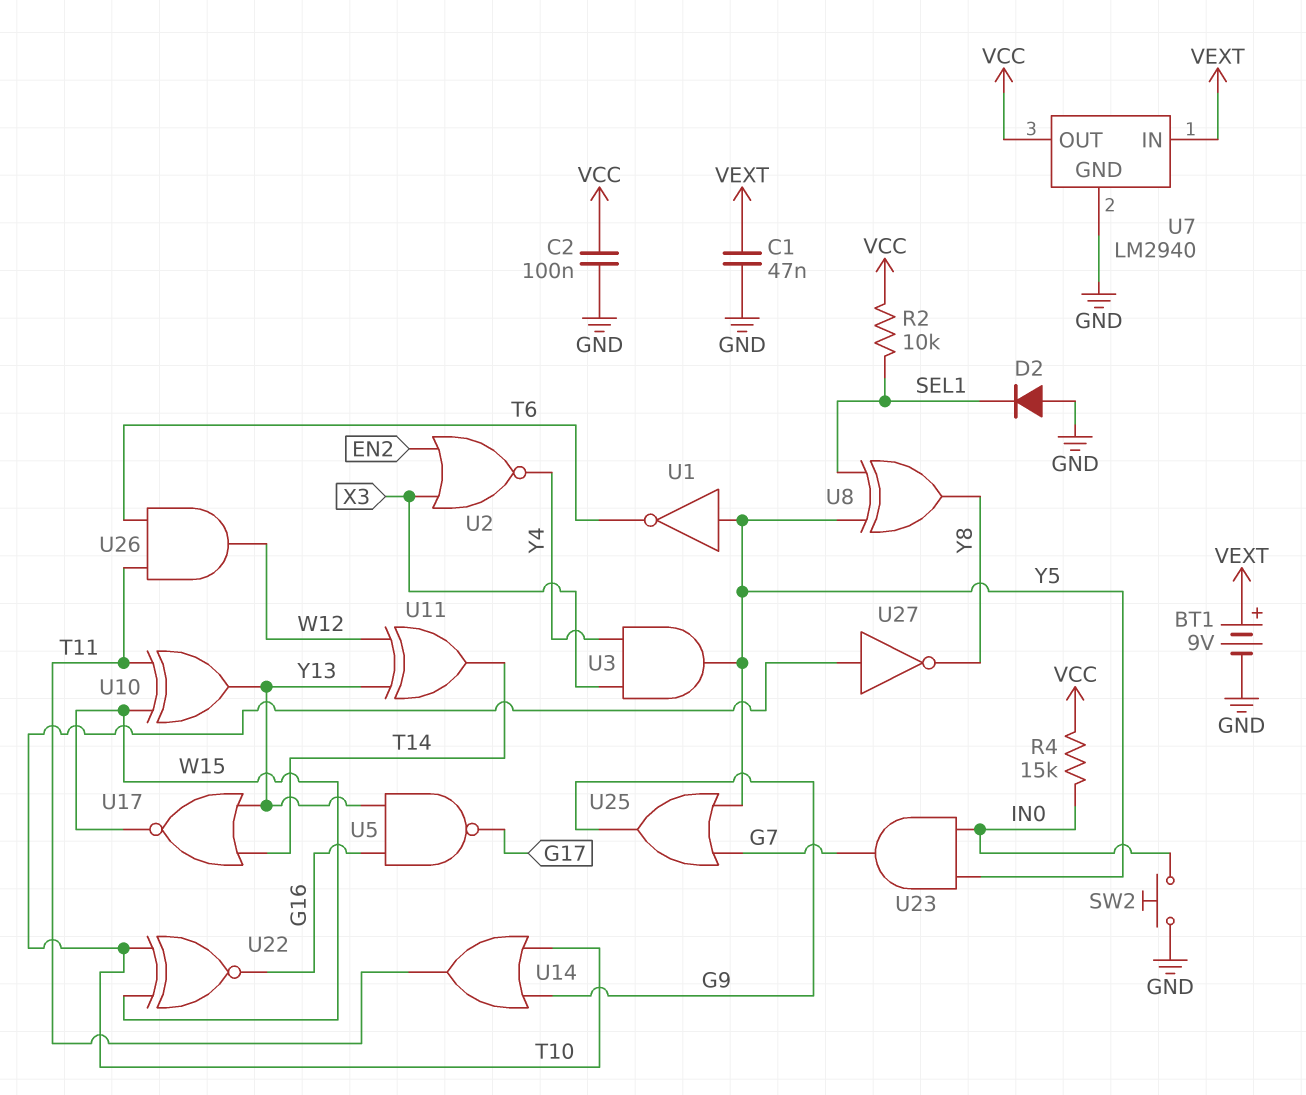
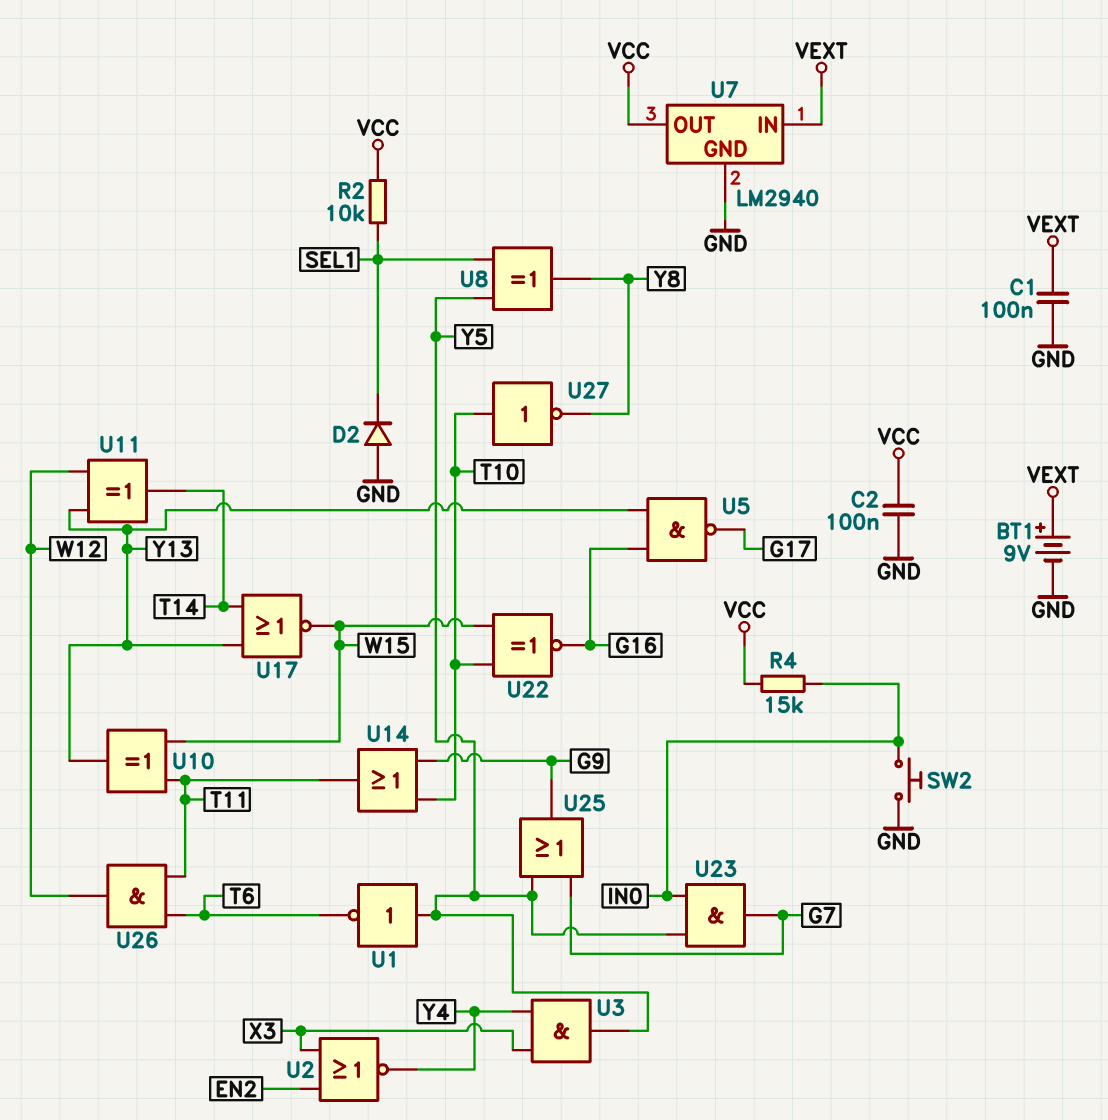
C1: 47nF (GND, VEXT) -> 100nF (GND, VEXT)

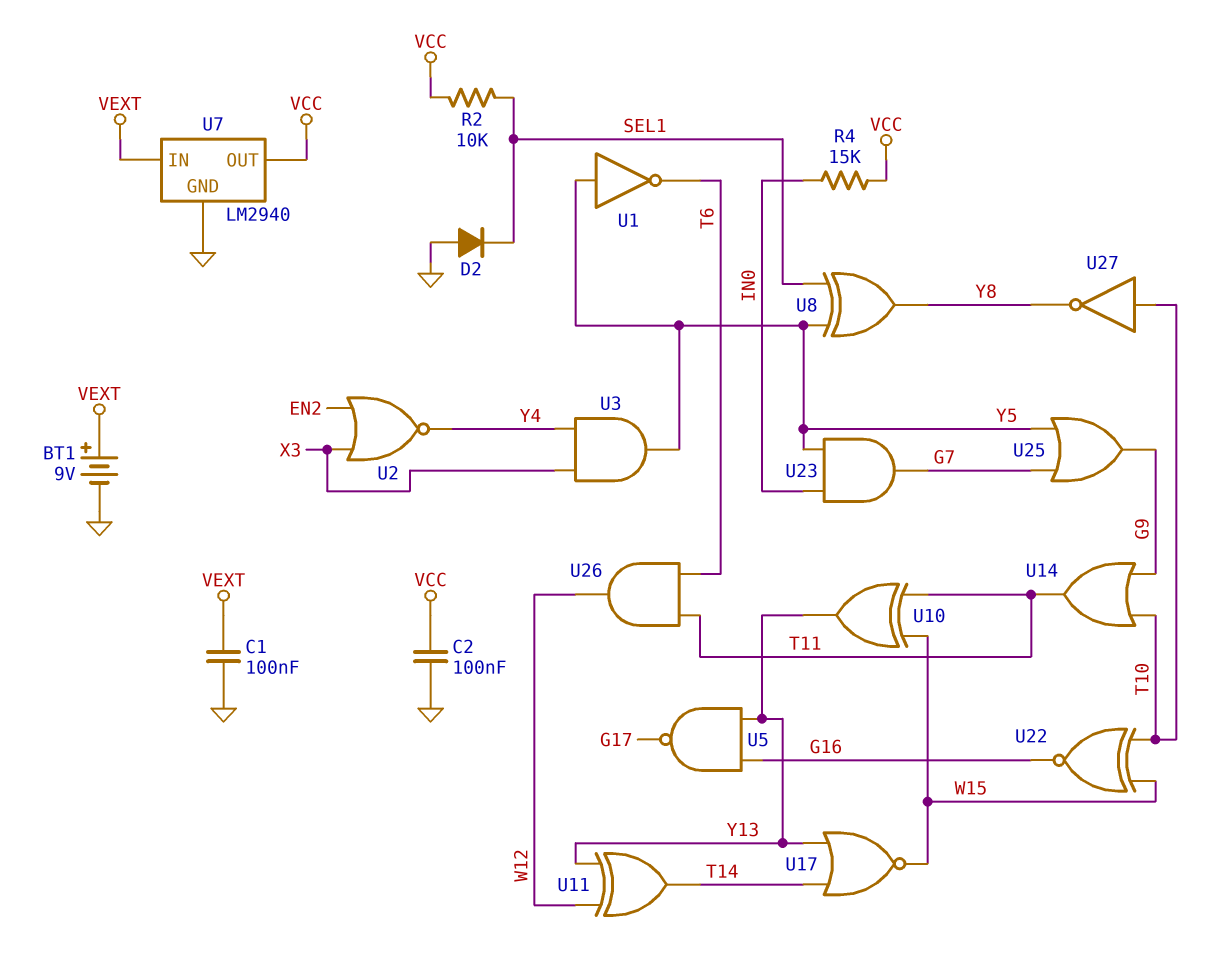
SW2: button (GND, IN0) -> none

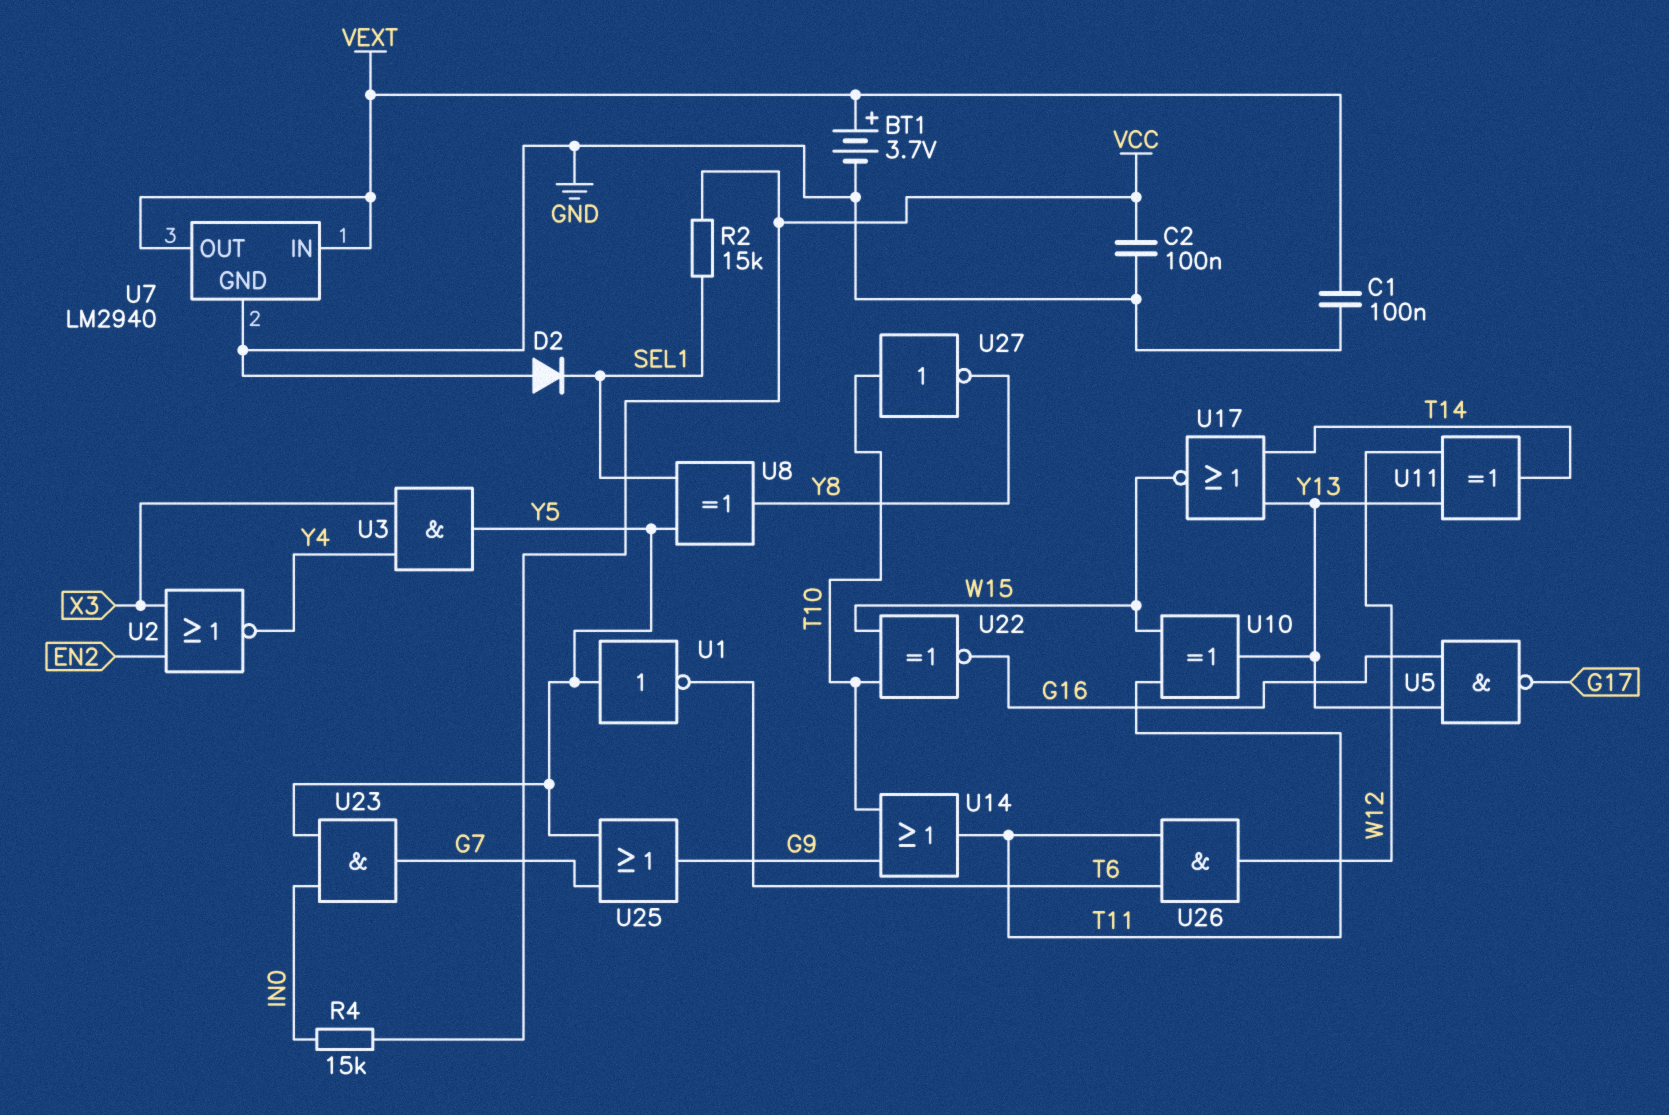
BT1: 9V (plus VEXT, minus GND) -> 3.7V (plus VEXT, minus GND)
R2: 10k (SEL1, VCC) -> 15k (SEL1, VCC)
U7 pin OUT: VCC -> VEXT

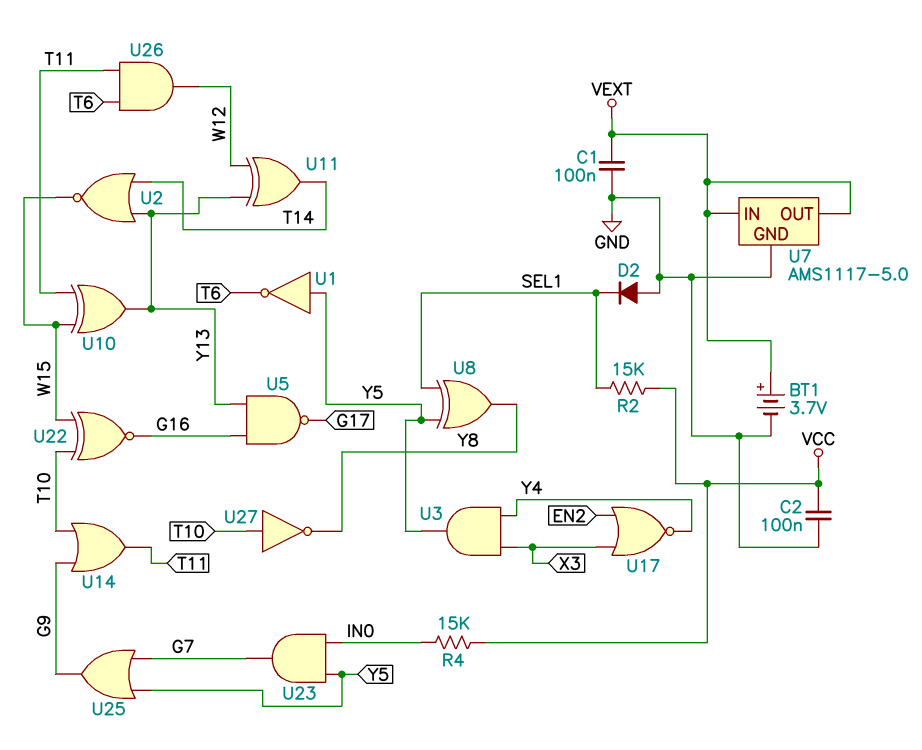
U2: NOR (in EN2, in X3, out Y4) -> NOR (in T14, in Y13, out W15)
U7: LM2940 -> AMS1117-5.0
U17: NOR (in T14, in Y13, out W15) -> NOR (in EN2, in X3, out Y4)

